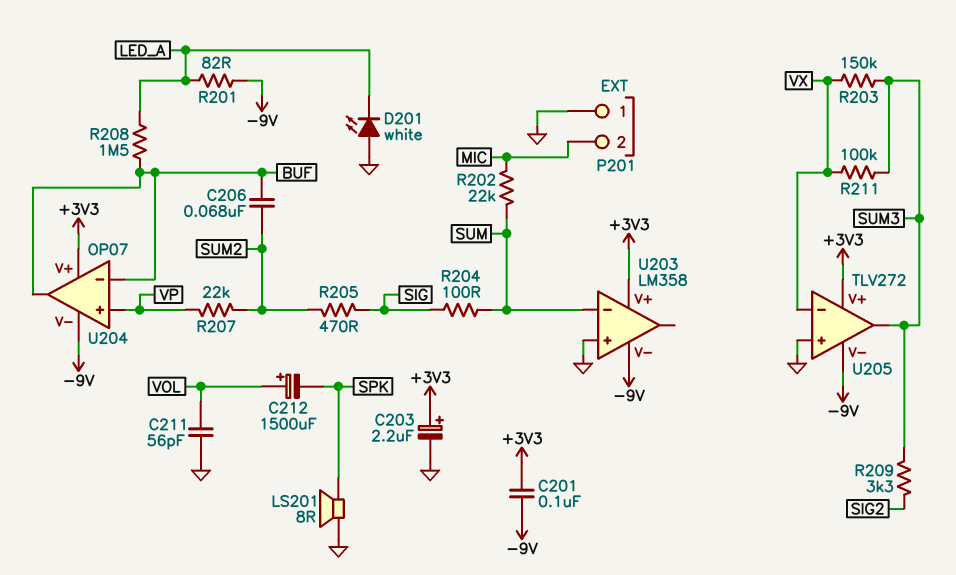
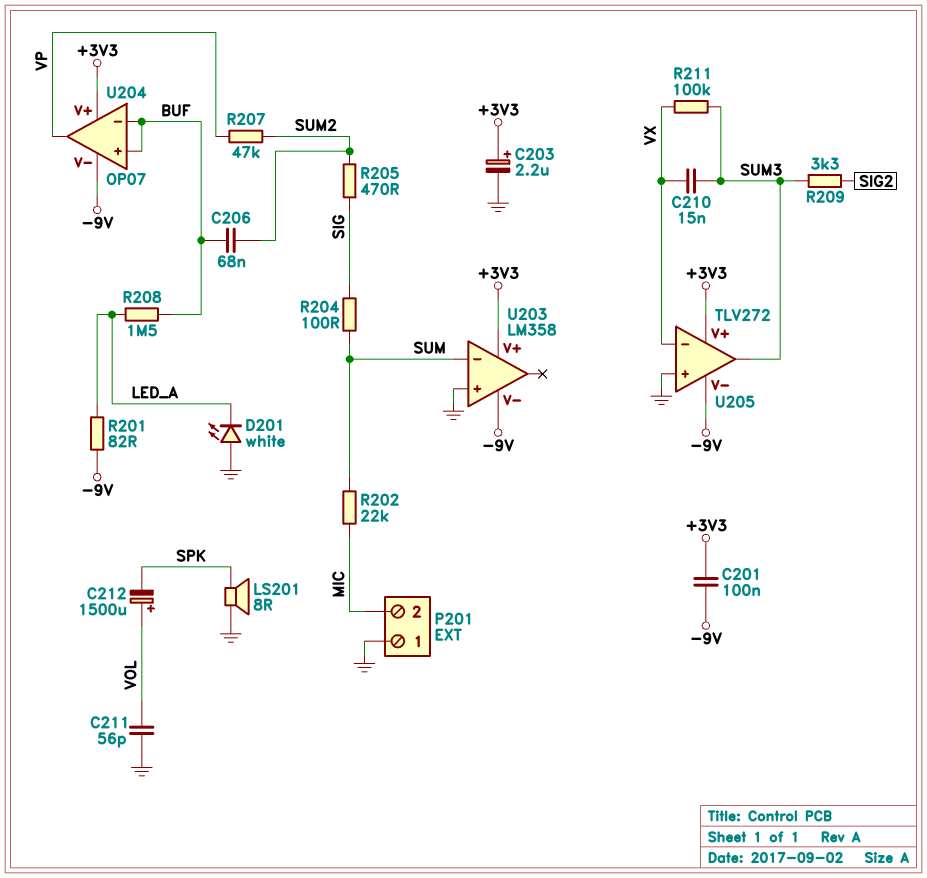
C210: none -> 15nF (SUM3, VX)
R203: 150k (SUM3, VX) -> none
R207: 22k (SUM2, VP) -> 47k (SUM2, VP)
U204 pin in+: VP -> BUF
U204 pin out: BUF -> VP

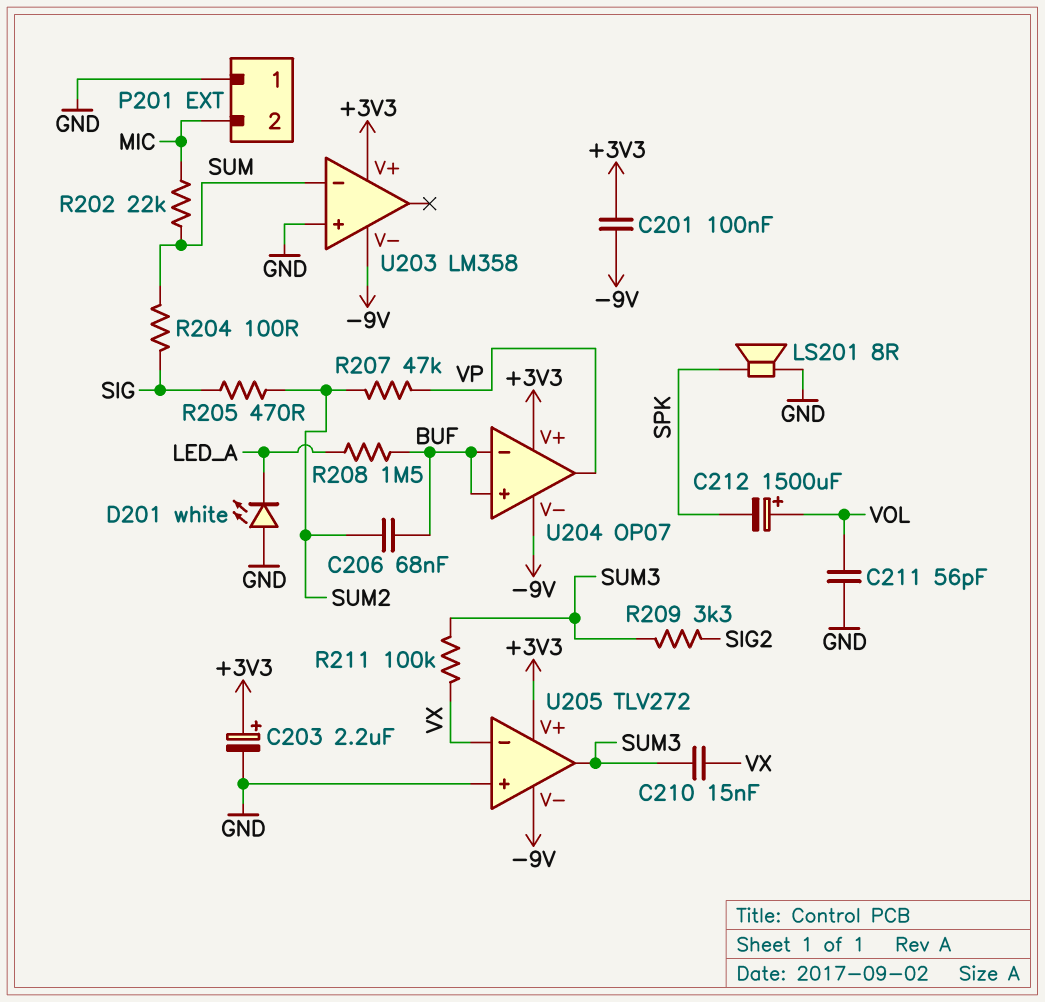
R201: 82 (-9V, LED_A) -> none

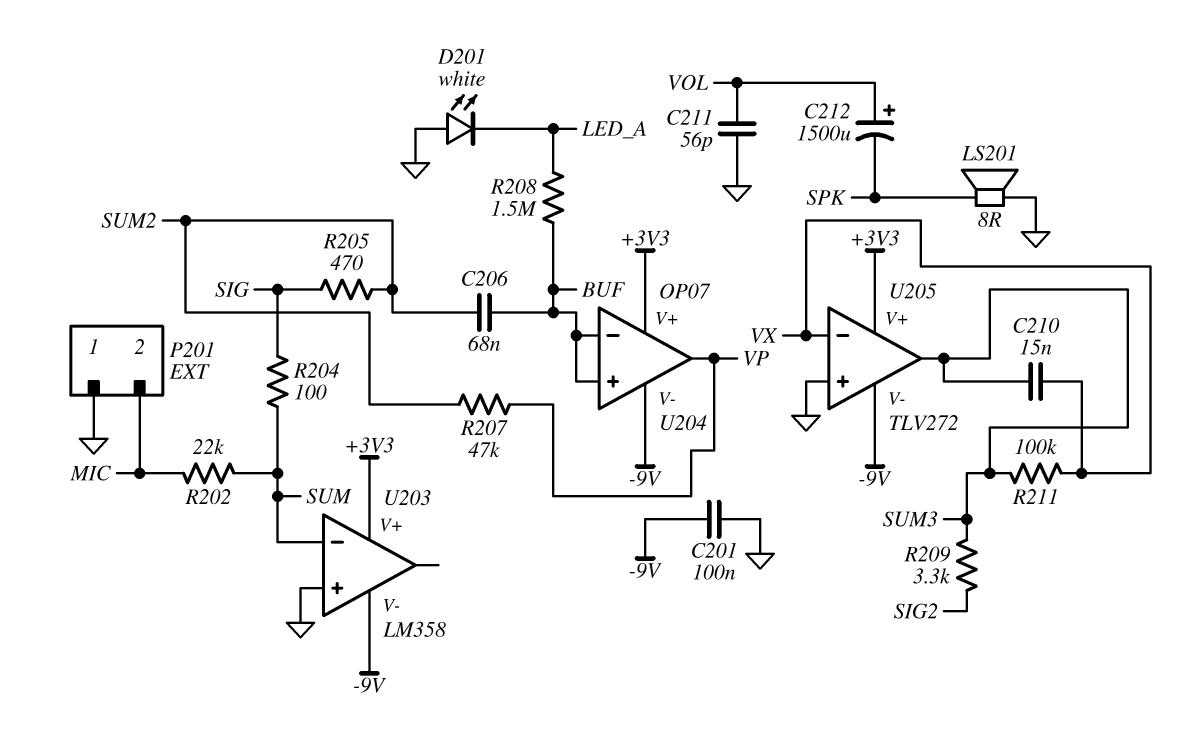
C201: 100nF (+3V3, -9V) -> 100nF (-9V, GND)
C203: 2.2uF (plus +3V3, minus GND) -> none

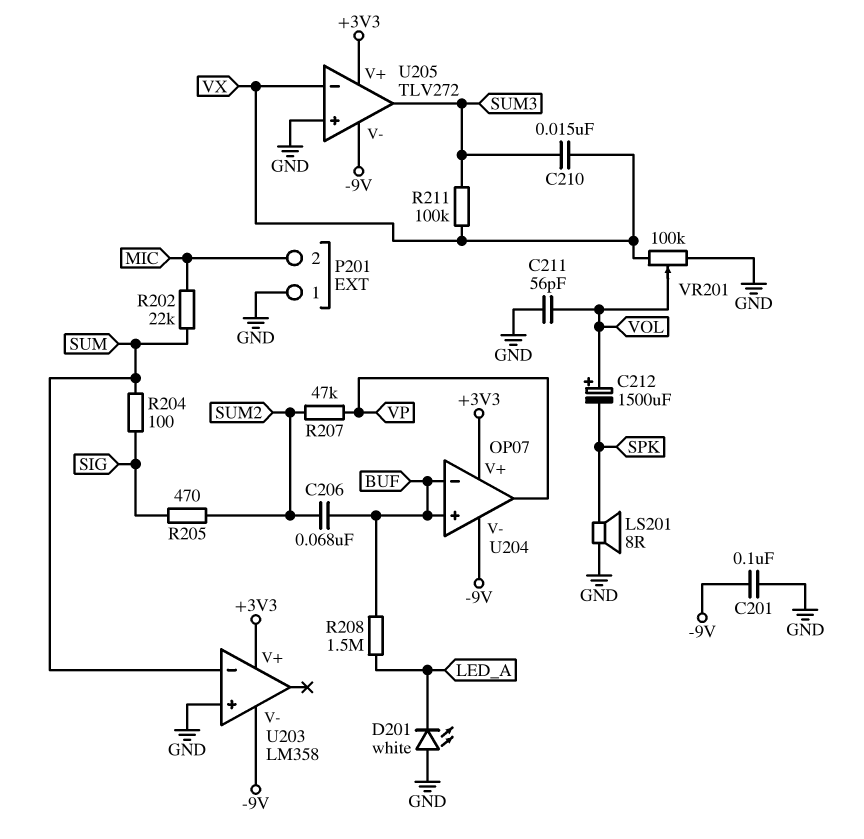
R209: 3.3k (SIG2, SUM3) -> none
VR201: none -> 100k (GND, VX, wiper VOL)

